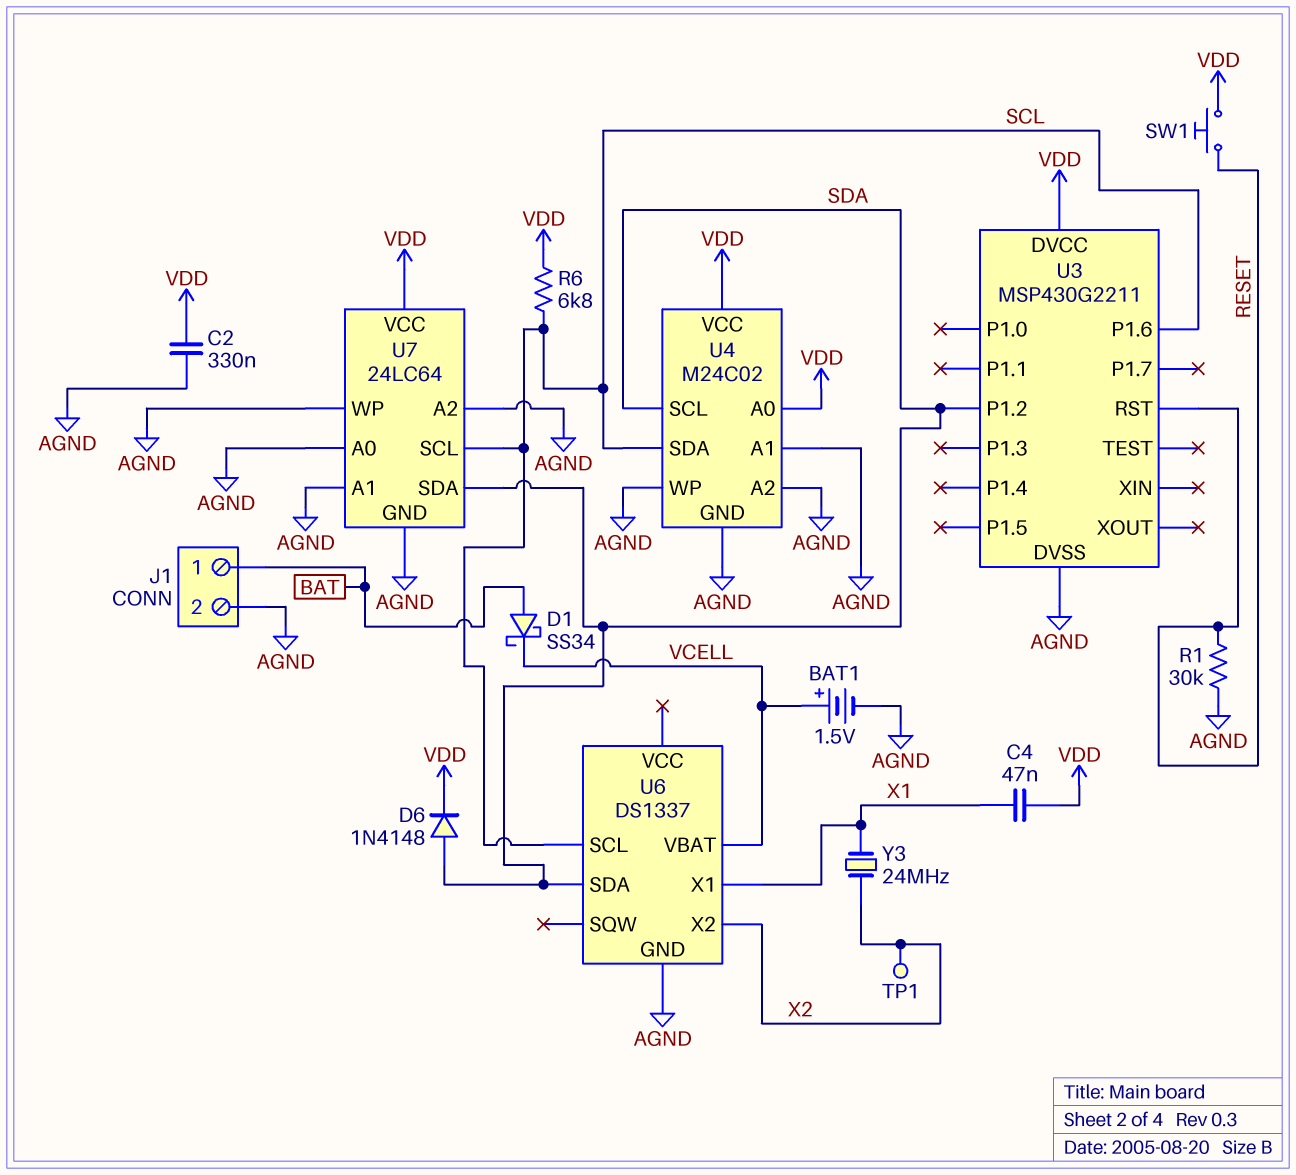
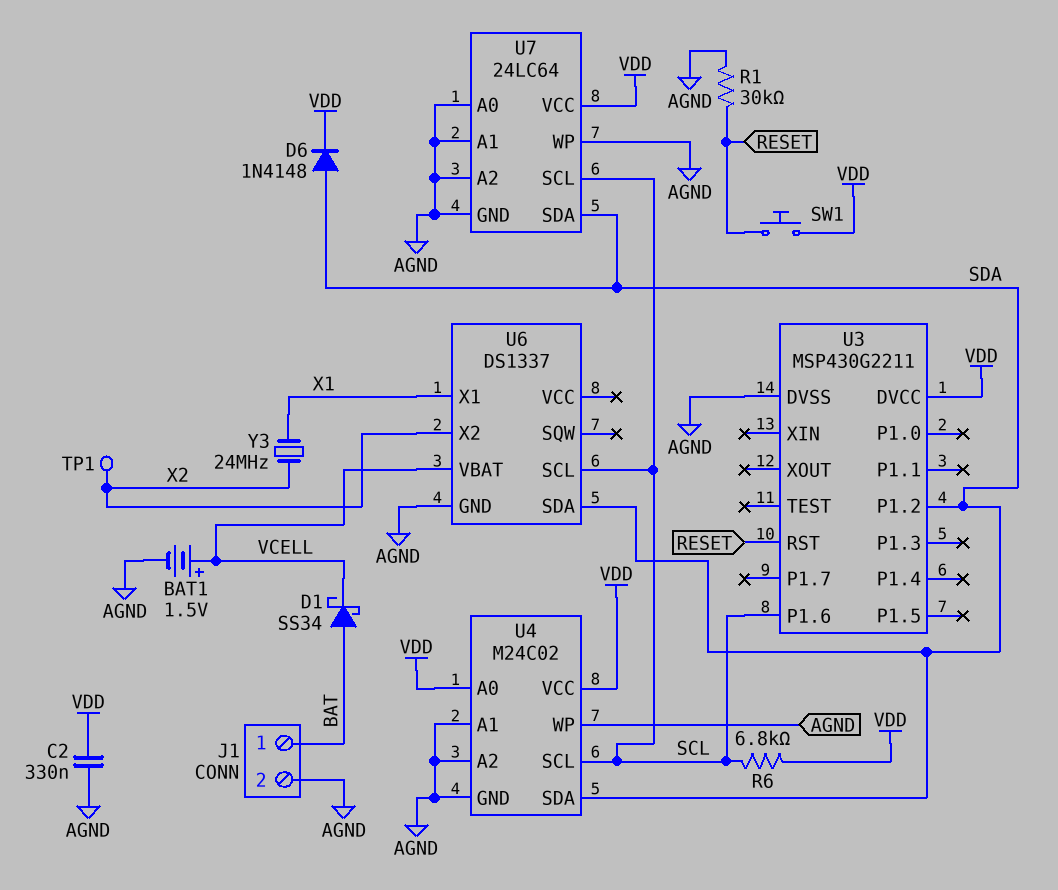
C4: 47nF (VDD, X1) -> none
U4 pin SCL: SDA -> SCL
U4 pin SDA: SCL -> SDA

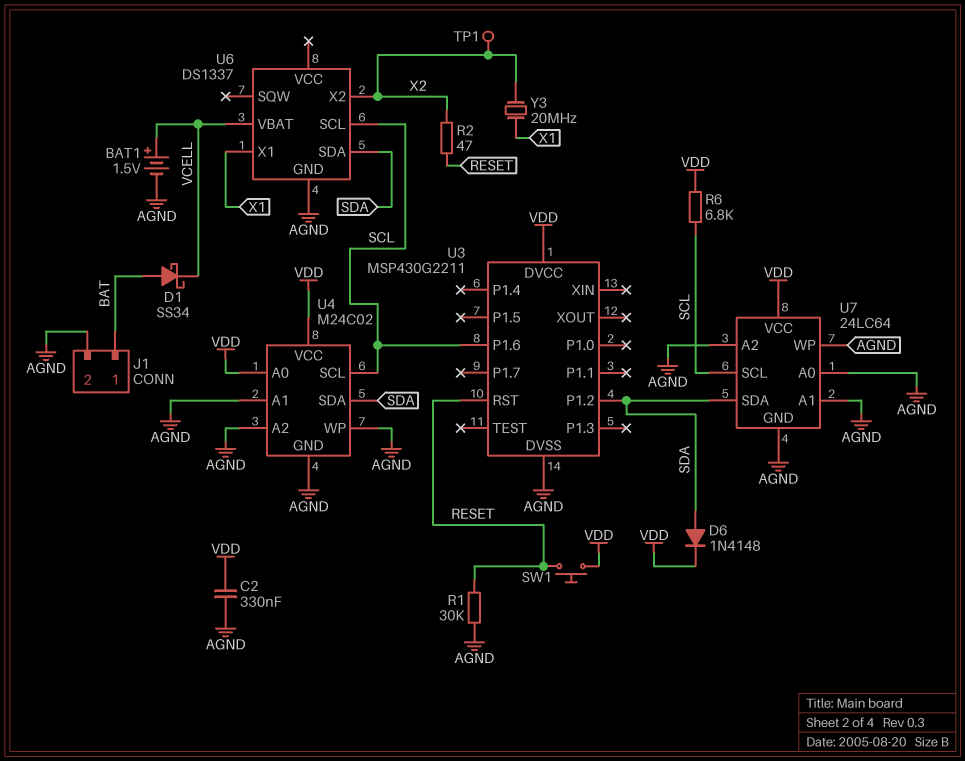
R2: none -> 47 (RESET, X2)
Y3: 24MHz (X1, X2) -> 20MHz (X1, X2)

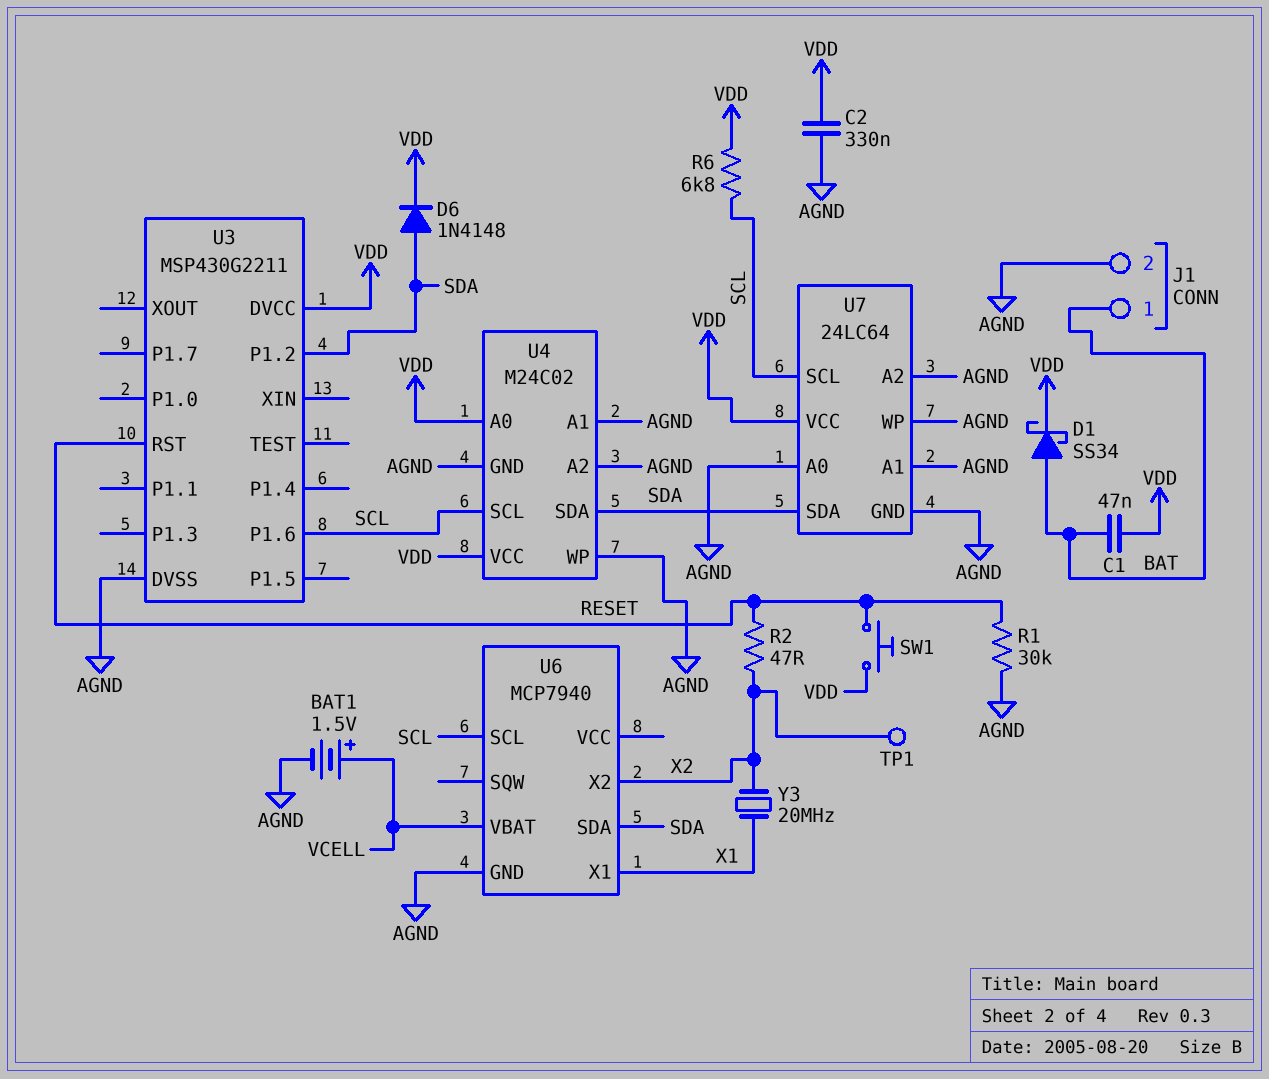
C1: none -> 47nF (BAT, VDD)
D1: schottky SS34 (A BAT, K VCELL) -> schottky SS34 (A BAT, K VDD)
U6: DS1337 -> MCP7940

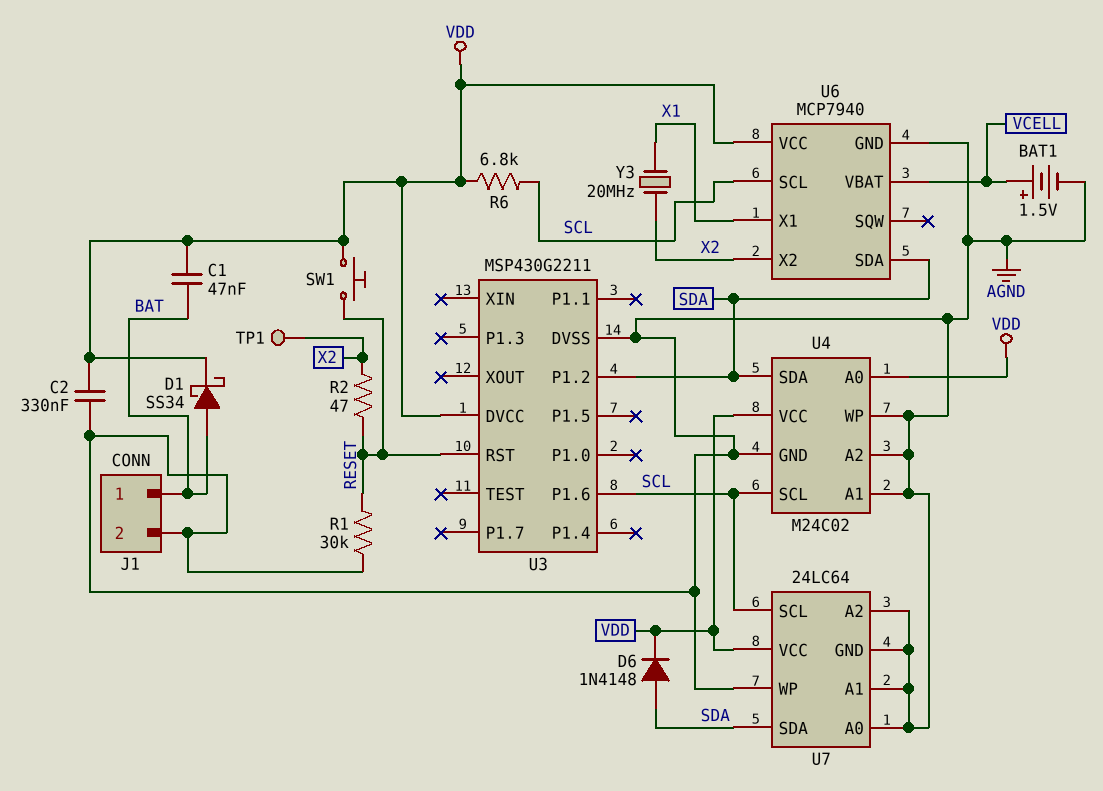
U6 pin VCC: none -> VDD

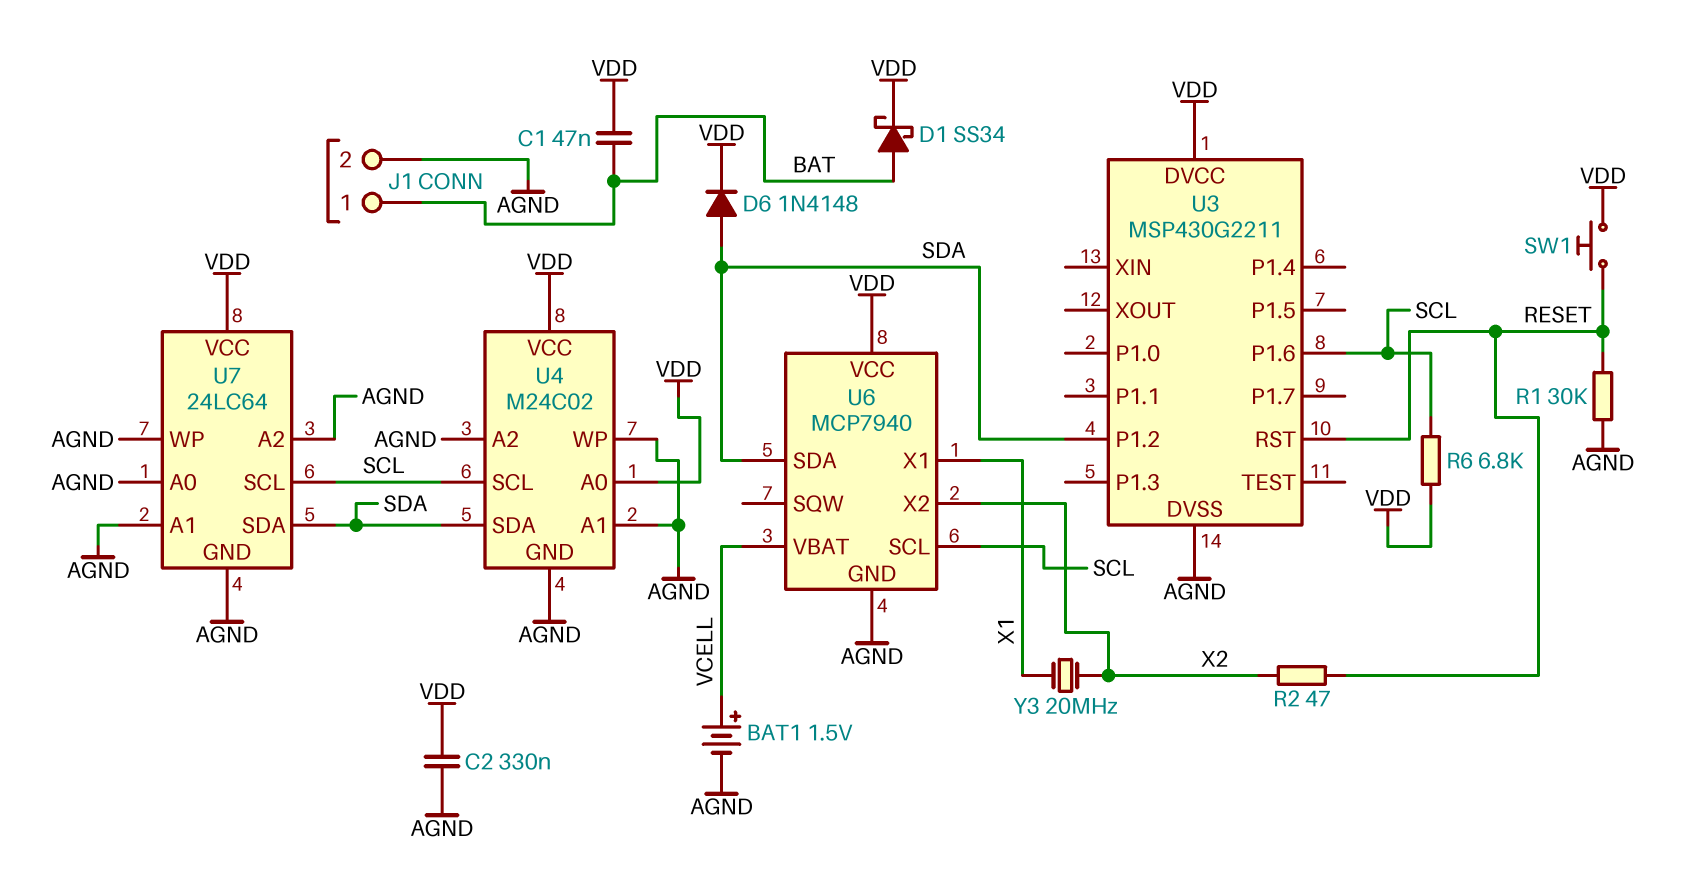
TP1: test point (X2) -> none

